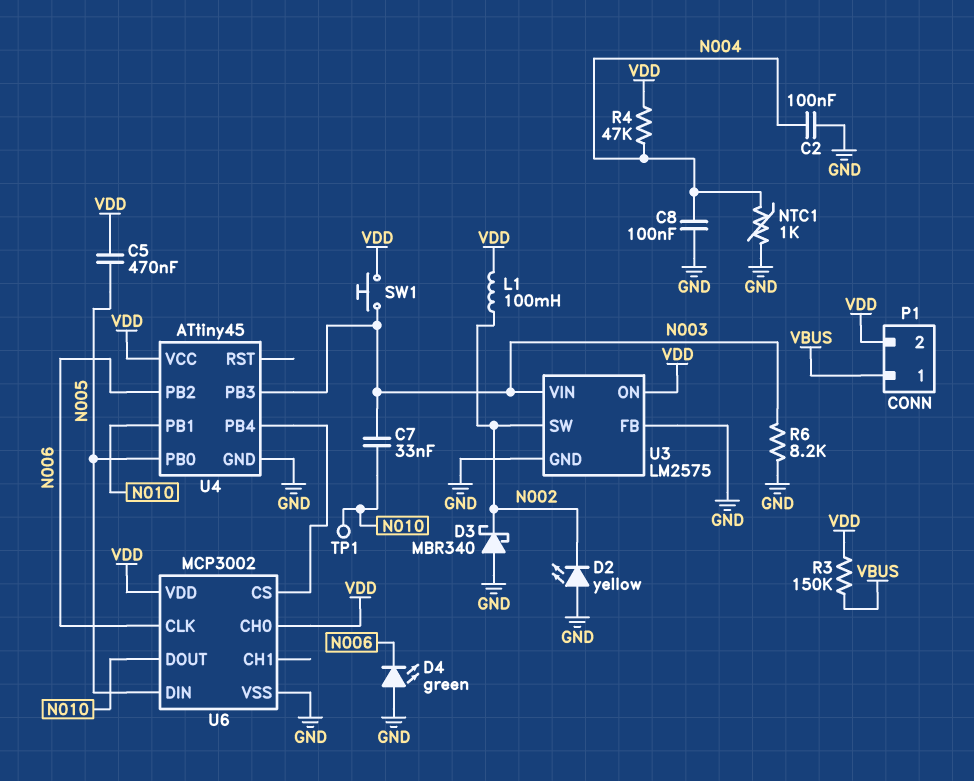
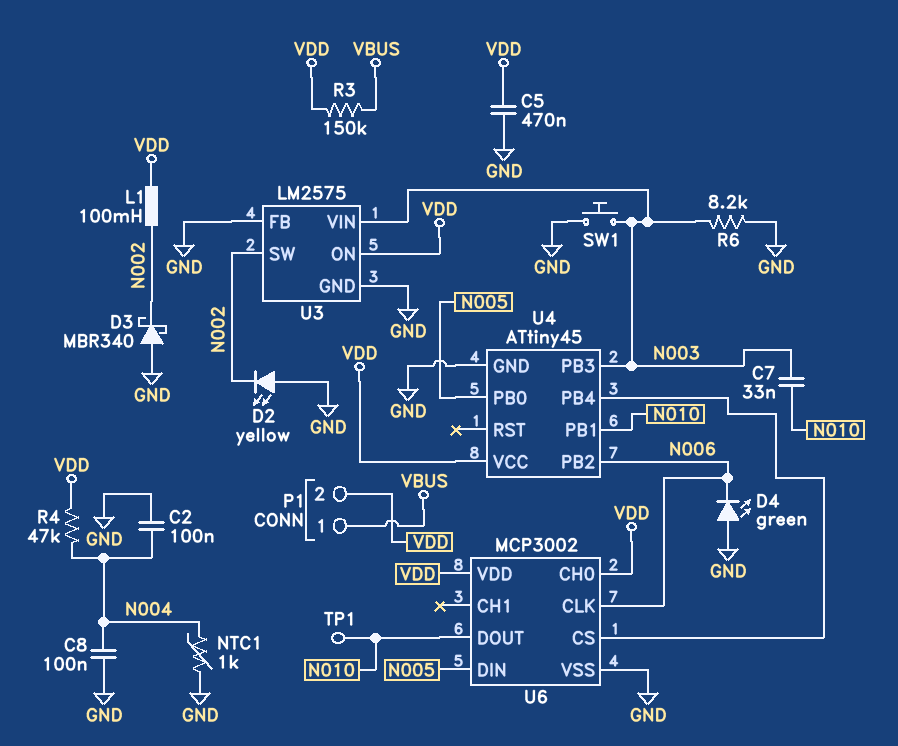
C5: 470nF (N005, VDD) -> 470nF (GND, VDD)
SW1: button (N003, VDD) -> button (GND, N003)

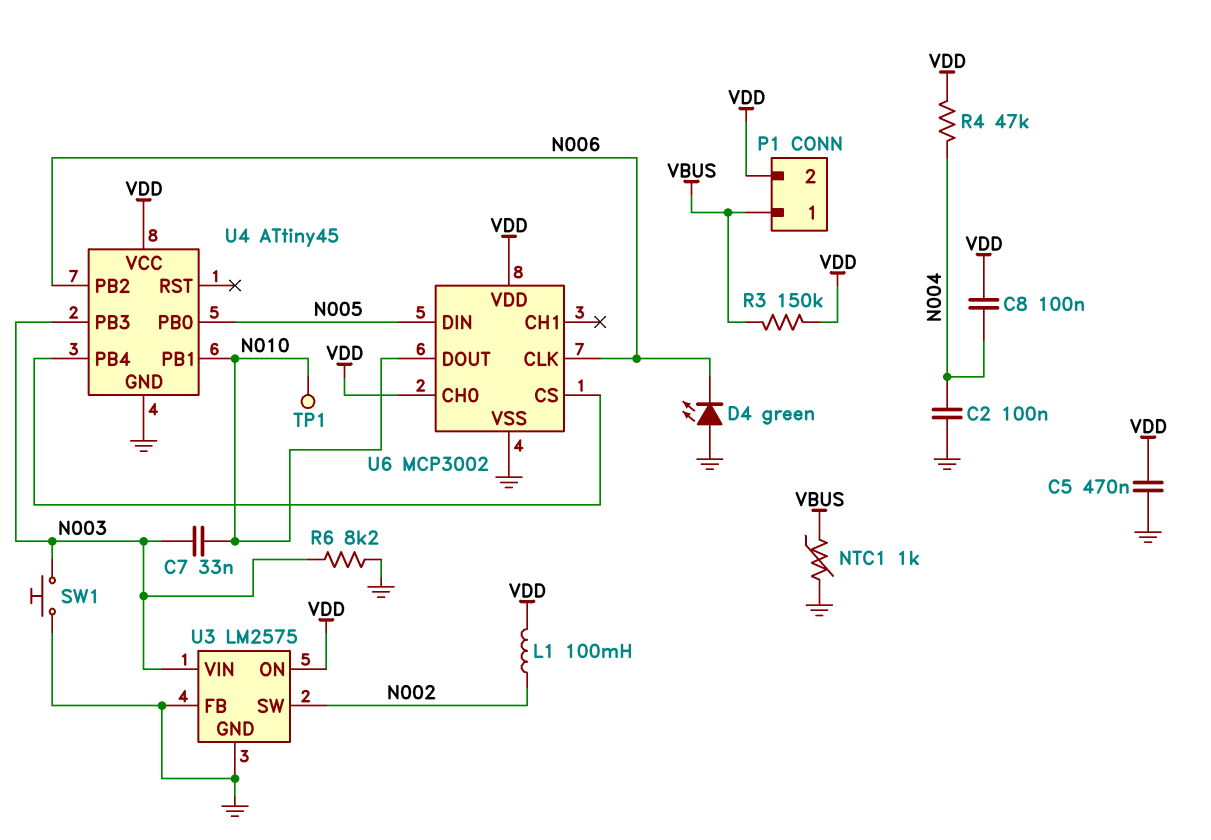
C8: 100nF (GND, N004) -> 100nF (N004, VDD)
D2: LED yellow (A GND, K N002) -> none
D3: schottky MBR340 (A GND, K N002) -> none
NTC1: 1k (GND, N004) -> 1k (GND, VBUS)

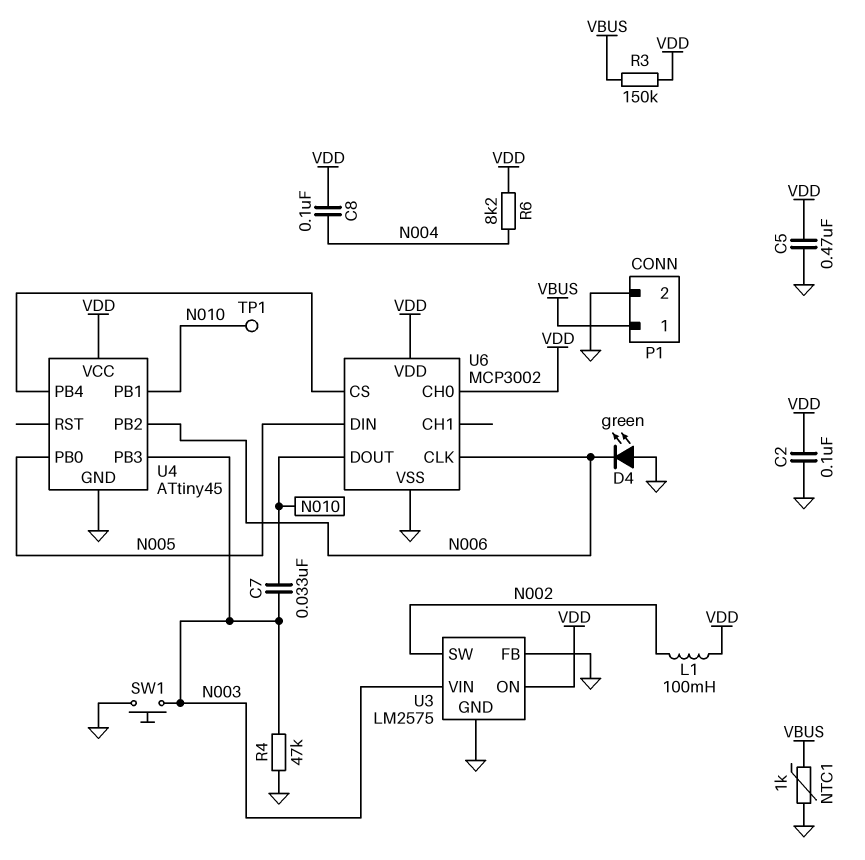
C2: 100nF (GND, N004) -> 100nF (GND, VDD)
P1 pin 2: VDD -> GND
R4: 47k (N004, VDD) -> 47k (GND, N003)
R6: 8.2k (GND, N003) -> 8.2k (N004, VDD)

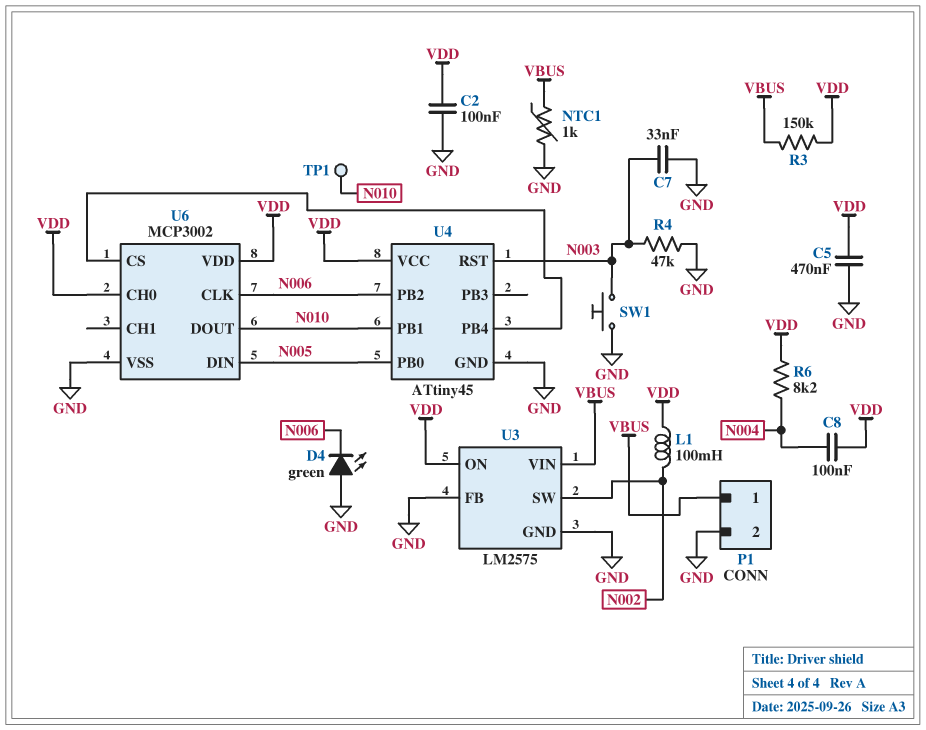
C7: 33nF (N003, N010) -> 33nF (GND, N003)
U3 pin VIN: N003 -> VBUS
U4 pin PB3: N003 -> none
U4 pin RST: none -> N003

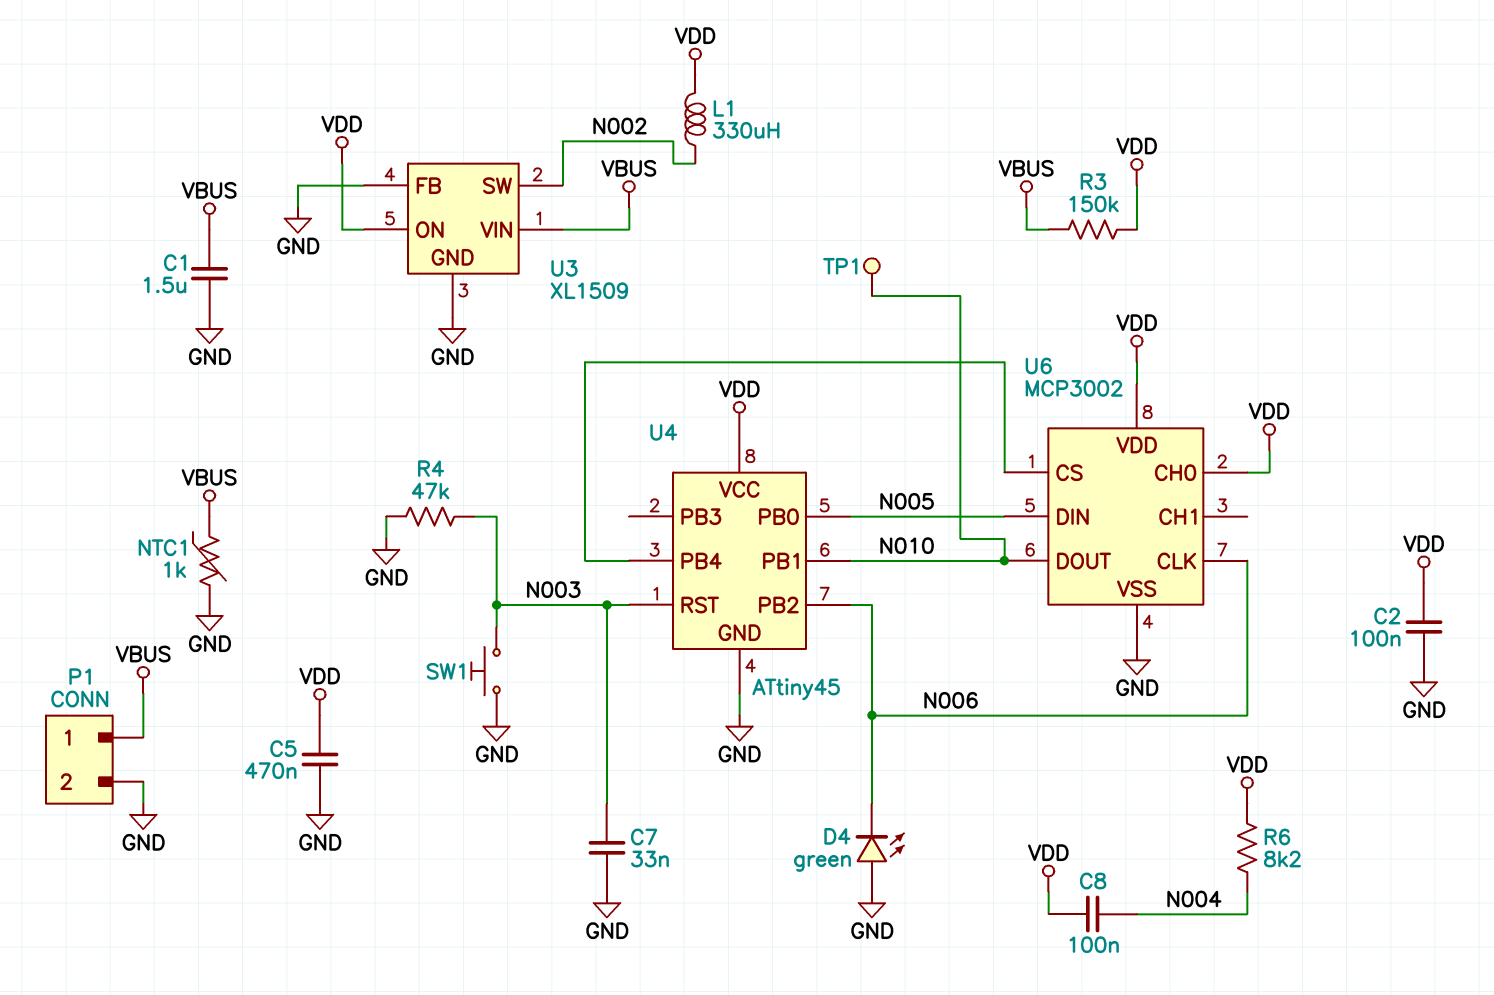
C1: none -> 1.5uF (GND, VBUS)
L1: 100mH (N002, VDD) -> 330uH (N002, VDD)
U3: LM2575 -> XL1509

